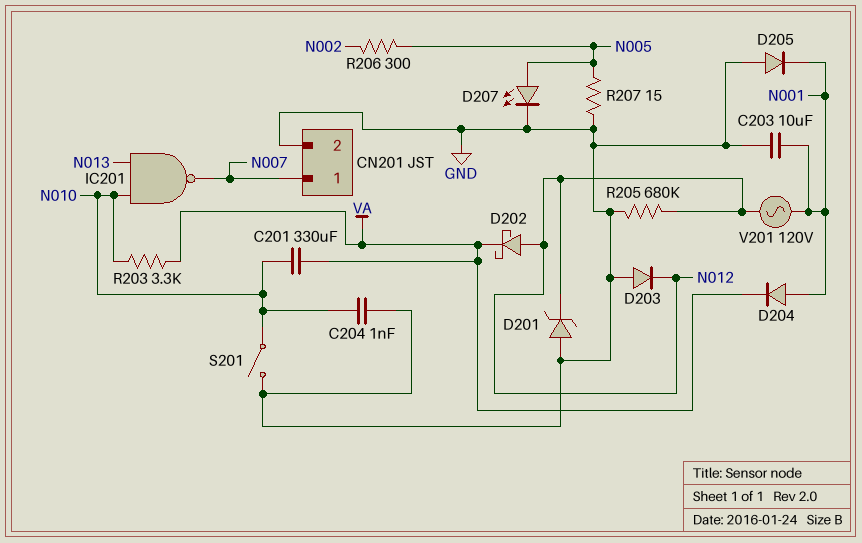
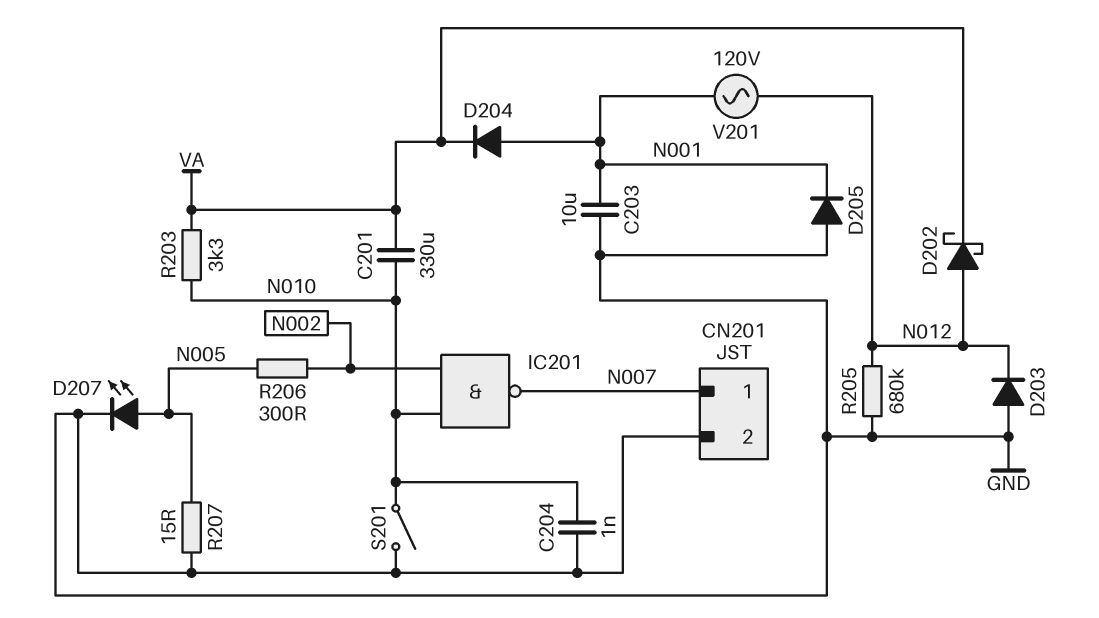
D201: zener (A GND, K N012) -> none
IC201: NAND (in N010, in N013, out N007) -> NAND (in N002, in N010, out N007)

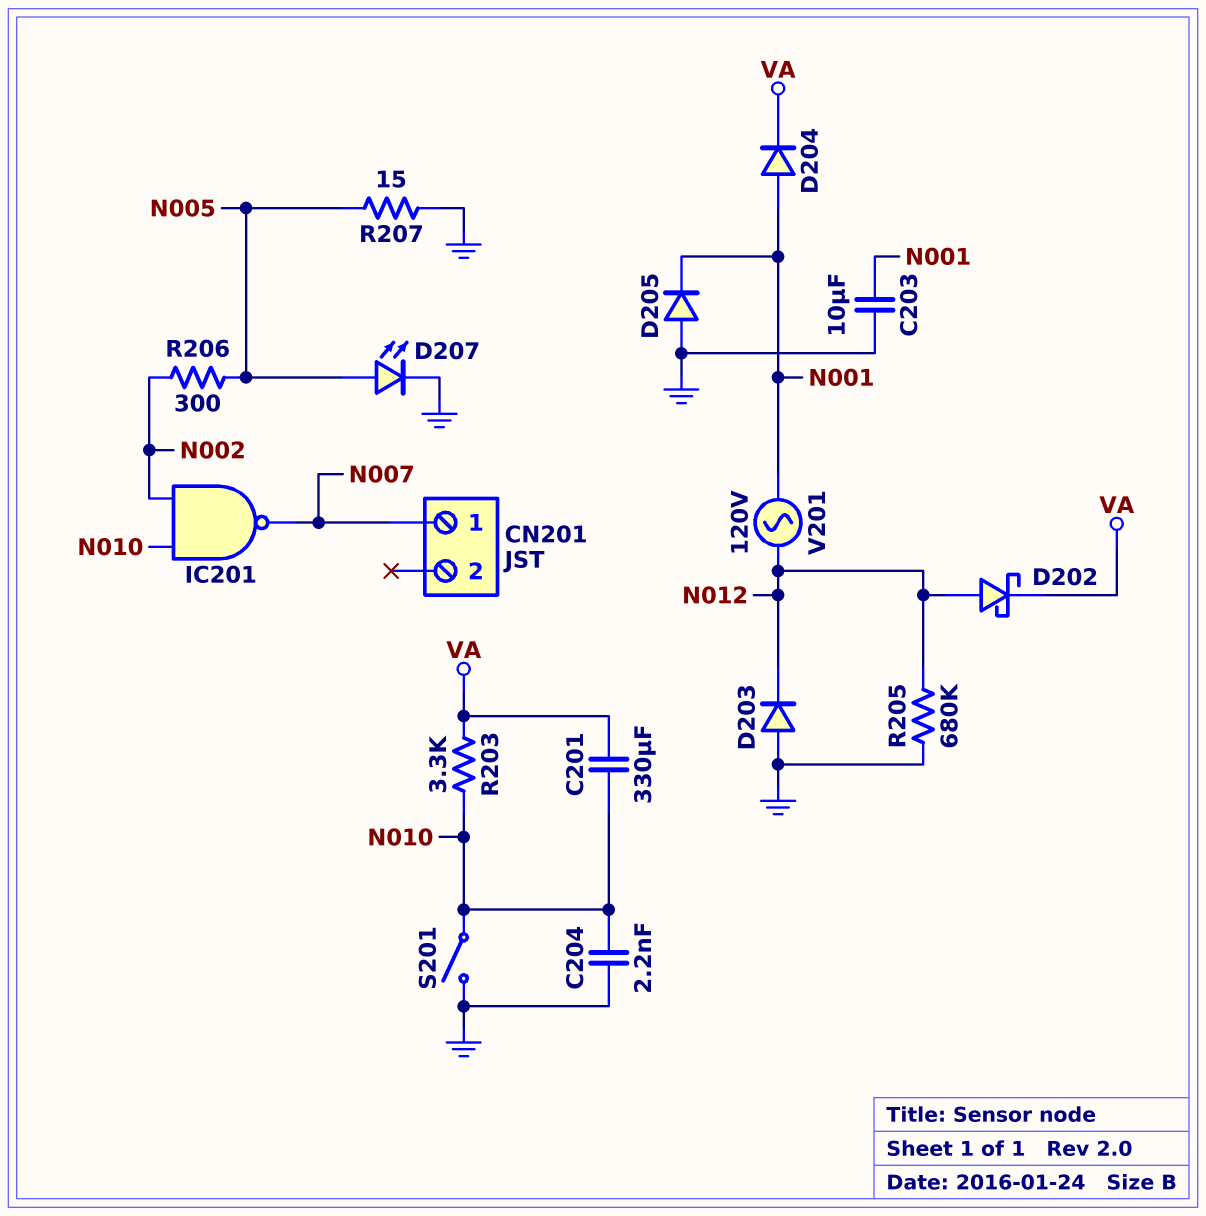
C204: 1nF (GND, N010) -> 2.2nF (GND, N010)
CN201 pin 2: GND -> none

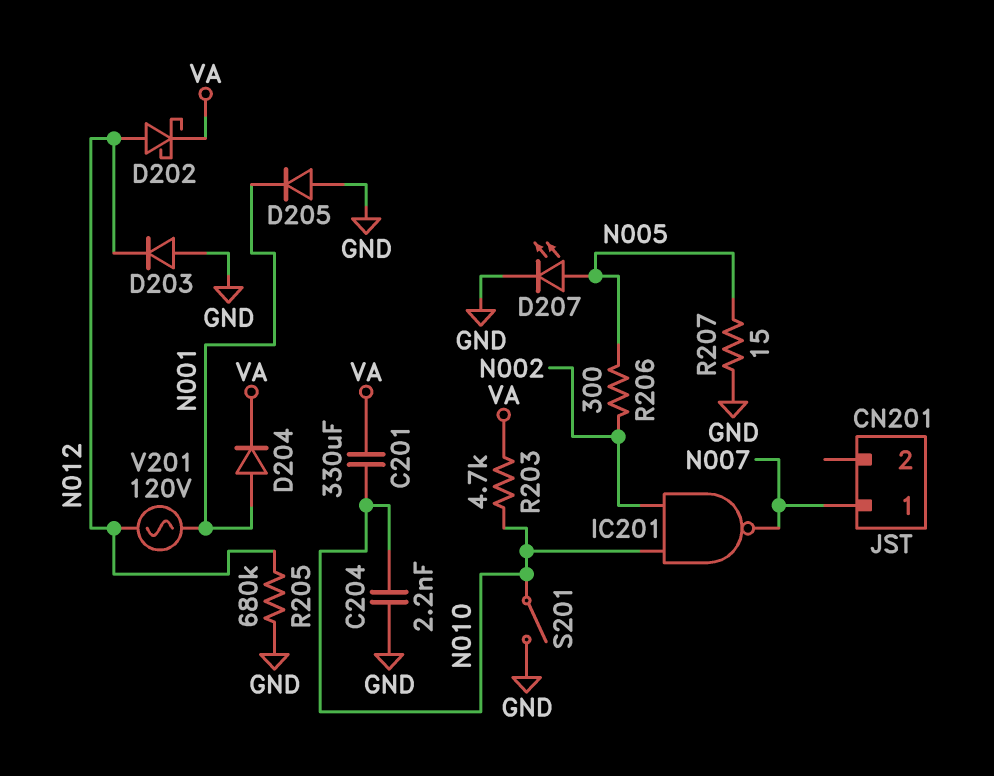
C203: 10uF (GND, N001) -> none
R203: 3.3k (N010, VA) -> 4.7k (N010, VA)

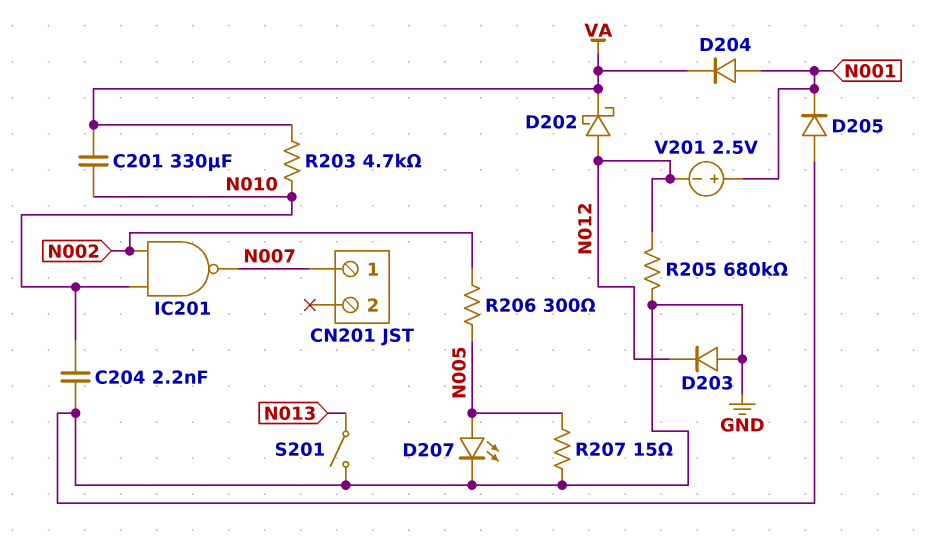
S201: switch (GND, N010) -> switch (GND, N013)
V201: AC 120V (N001, N012) -> 2.5V (plus N001, minus N012)

